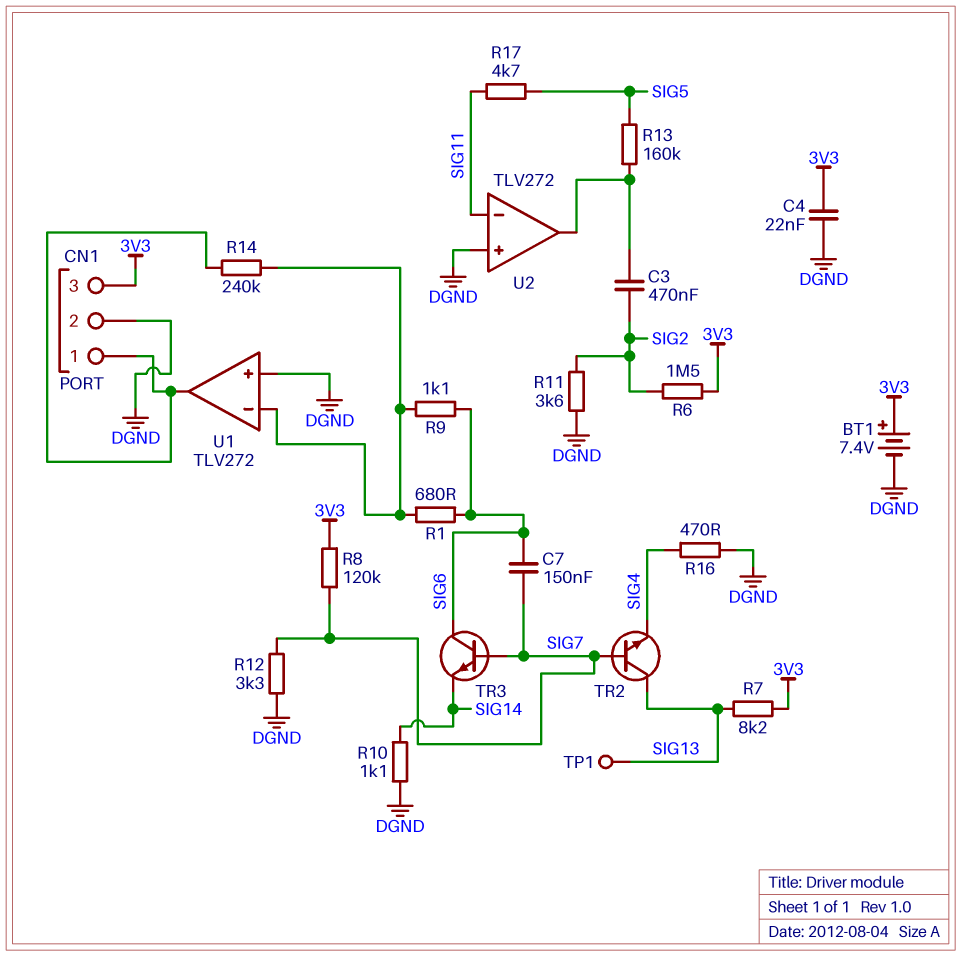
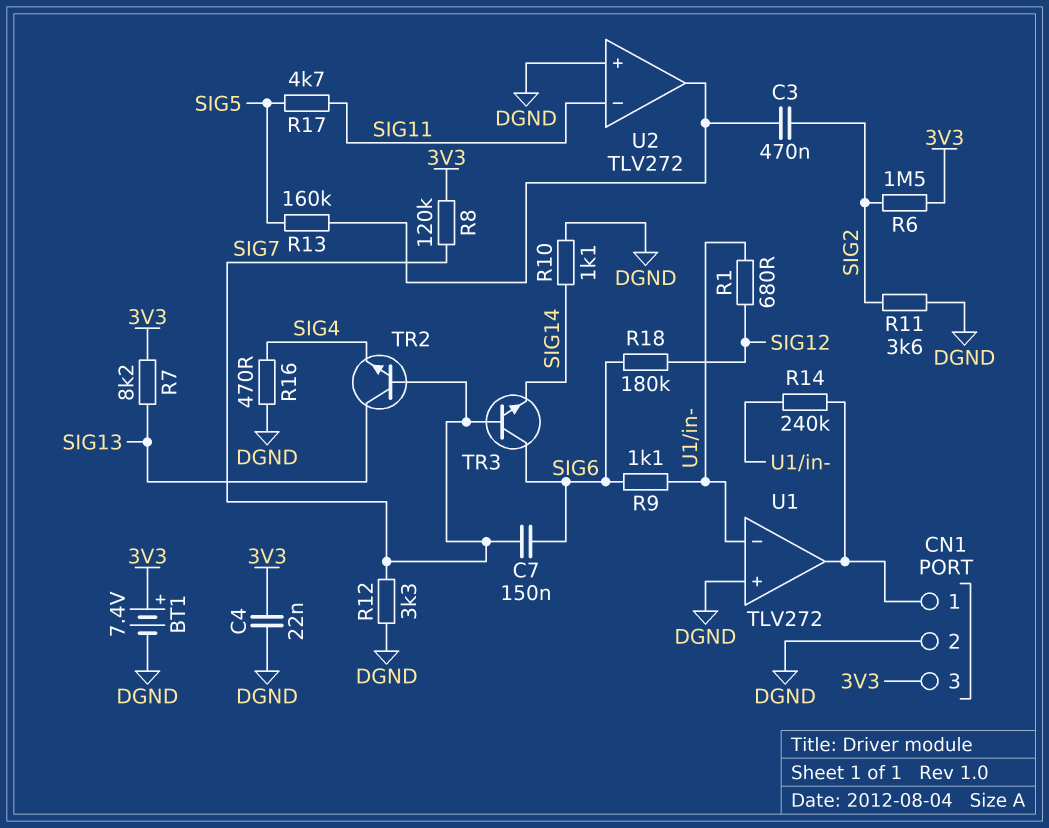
R1: 680 (SIG6, U1/in-) -> 680 (SIG12, U1/in-)
R18: none -> 180k (SIG6, SIG12)
TP1: test point (SIG13) -> none

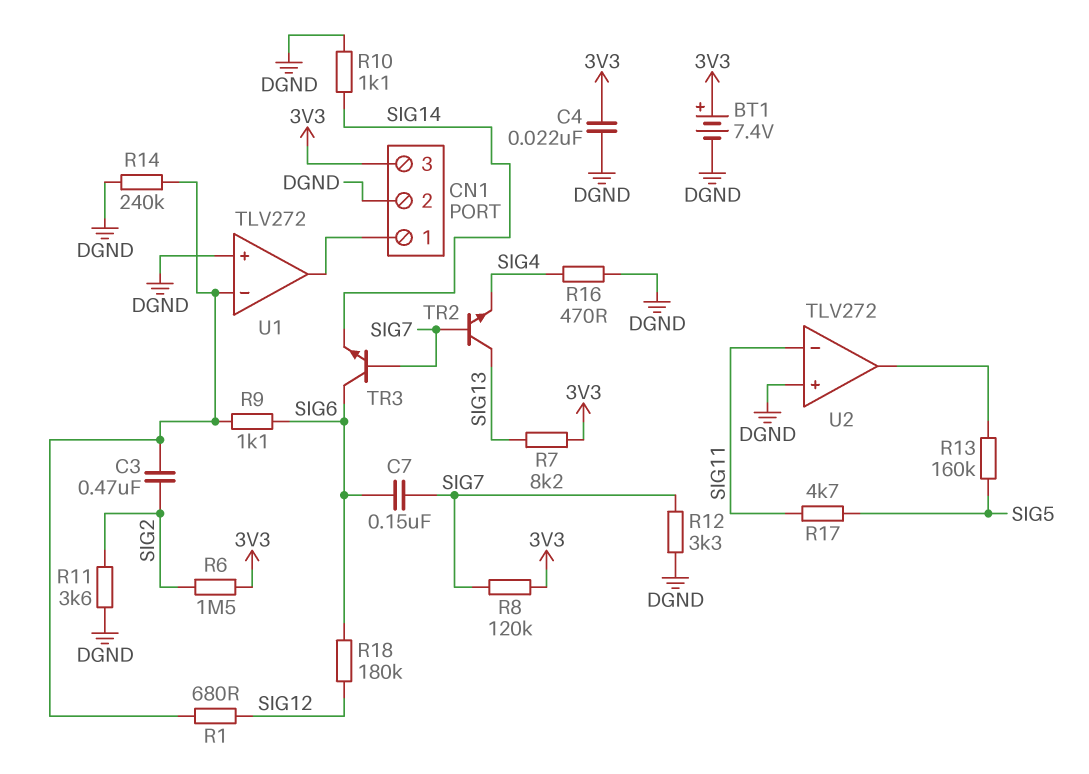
C3: 470nF (SIG2, U2/out) -> 470nF (SIG2, U1/in-)
R14: 240k (CN1/1, U1/in-) -> 240k (DGND, U1/in-)

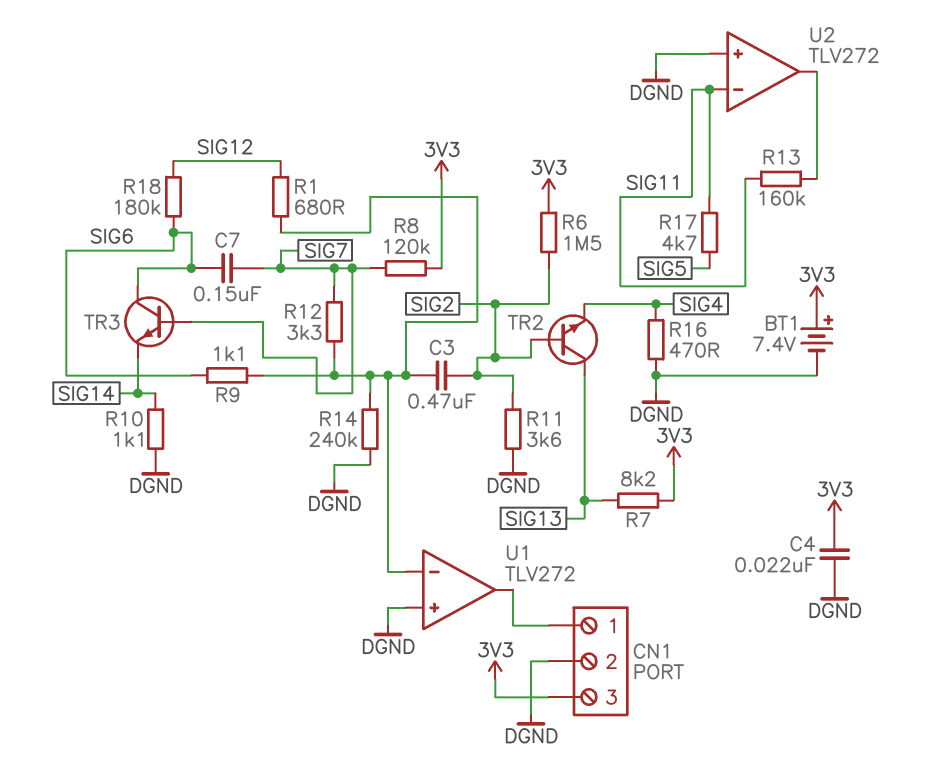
R12: 3.3k (DGND, SIG7) -> 3.3k (SIG7, U1/in-)
R13: 160k (SIG5, U2/out) -> 160k (SIG11, U2/out)
TR2: NPN (B SIG7, C SIG13, E SIG4) -> NPN (B SIG2, C SIG13, E SIG4)

